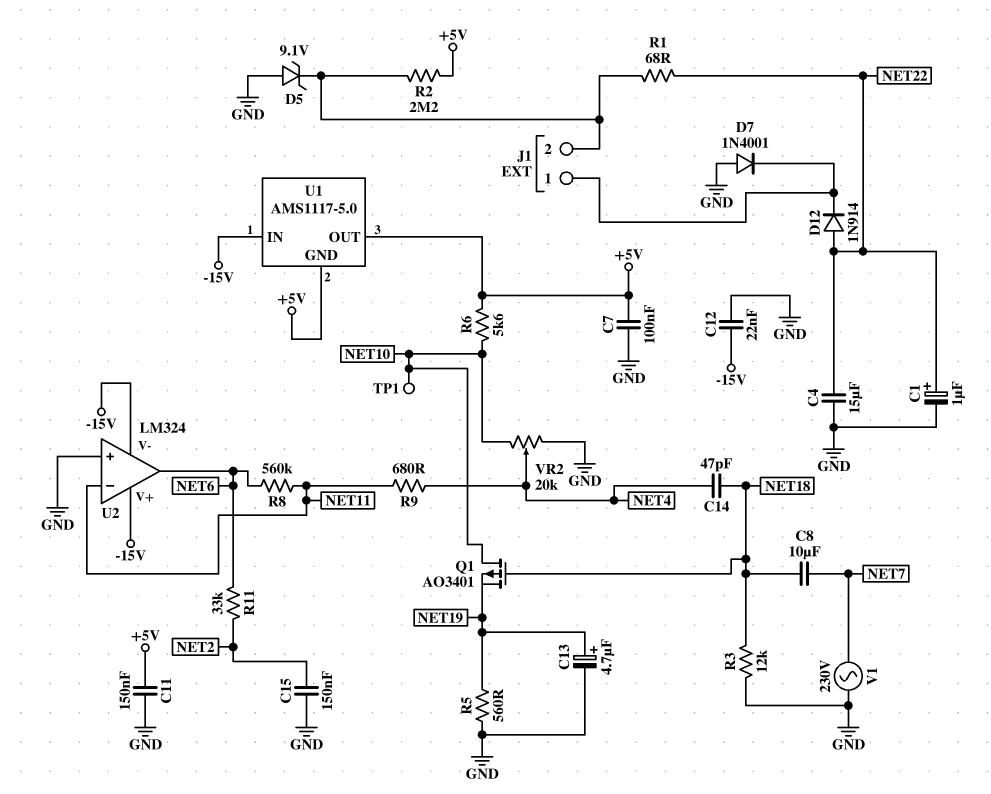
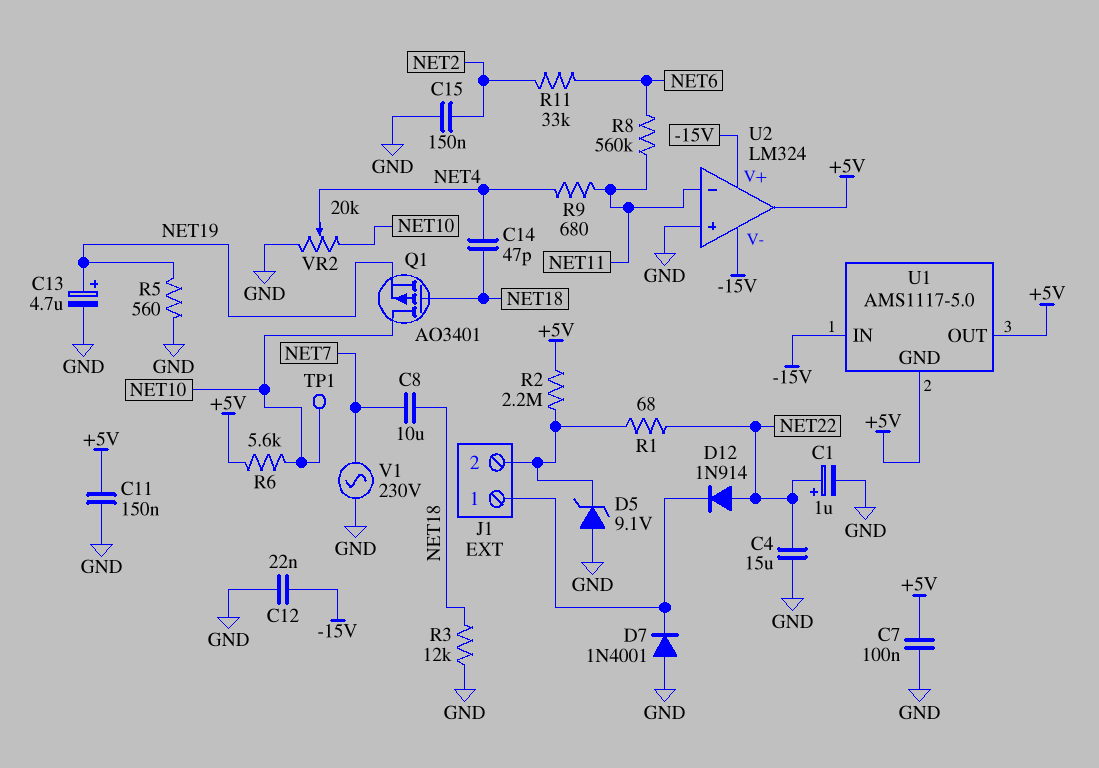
U2 pin out: NET6 -> +5V

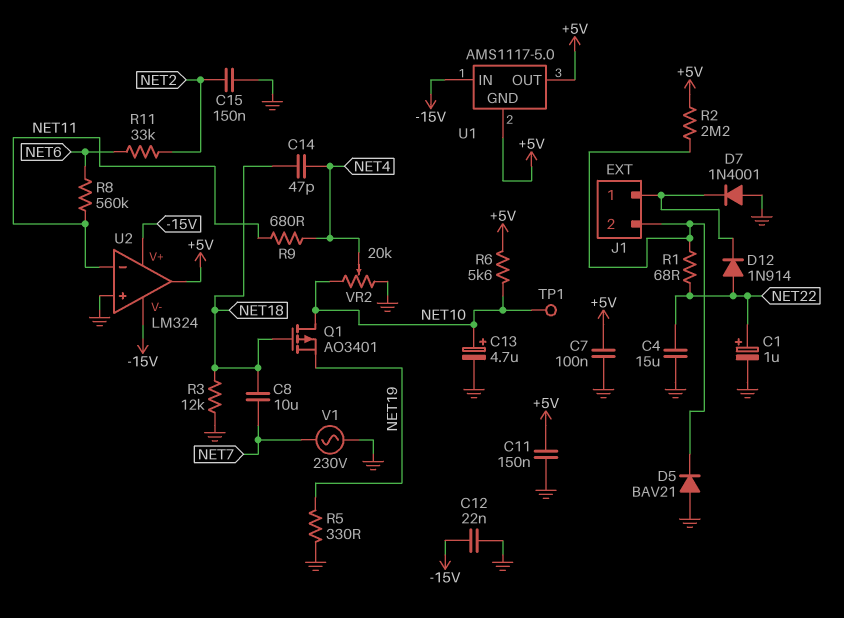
C13: 4.7uF (plus NET19, minus GND) -> 4.7uF (plus NET10, minus GND)
D5: zener 9.1V (A GND, K J1/2) -> diode BAV21 (A GND, K J1/2)
R5: 560 (GND, NET19) -> 330 (GND, NET19)

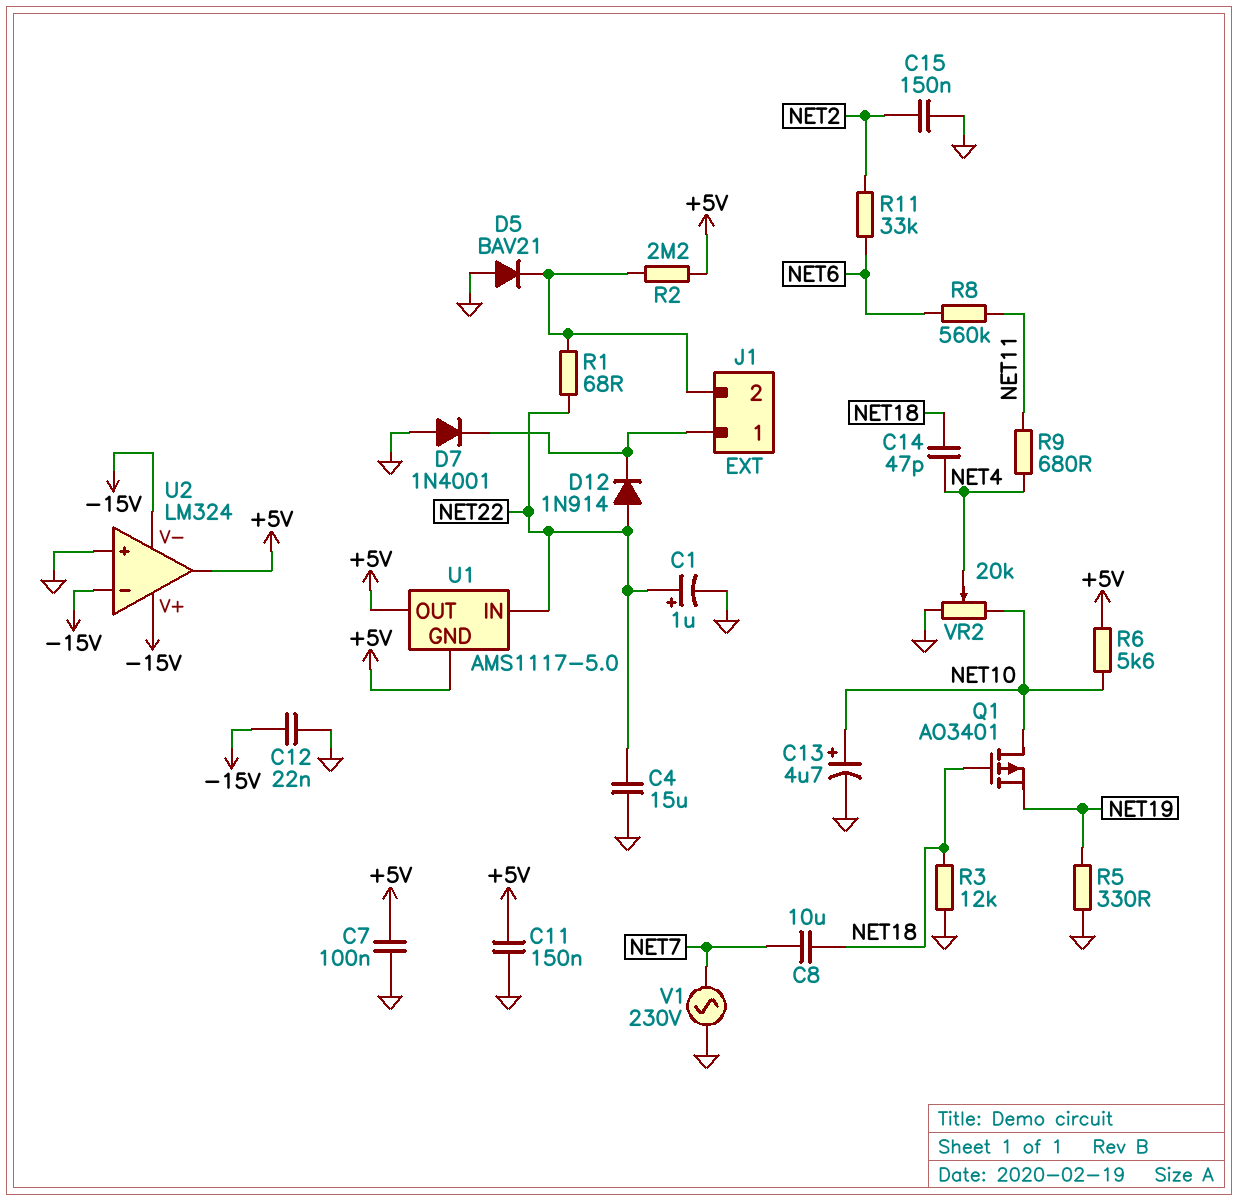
TP1: test point (NET10) -> none
U1 pin IN: -15V -> NET22
U2 pin in-: NET11 -> -15V

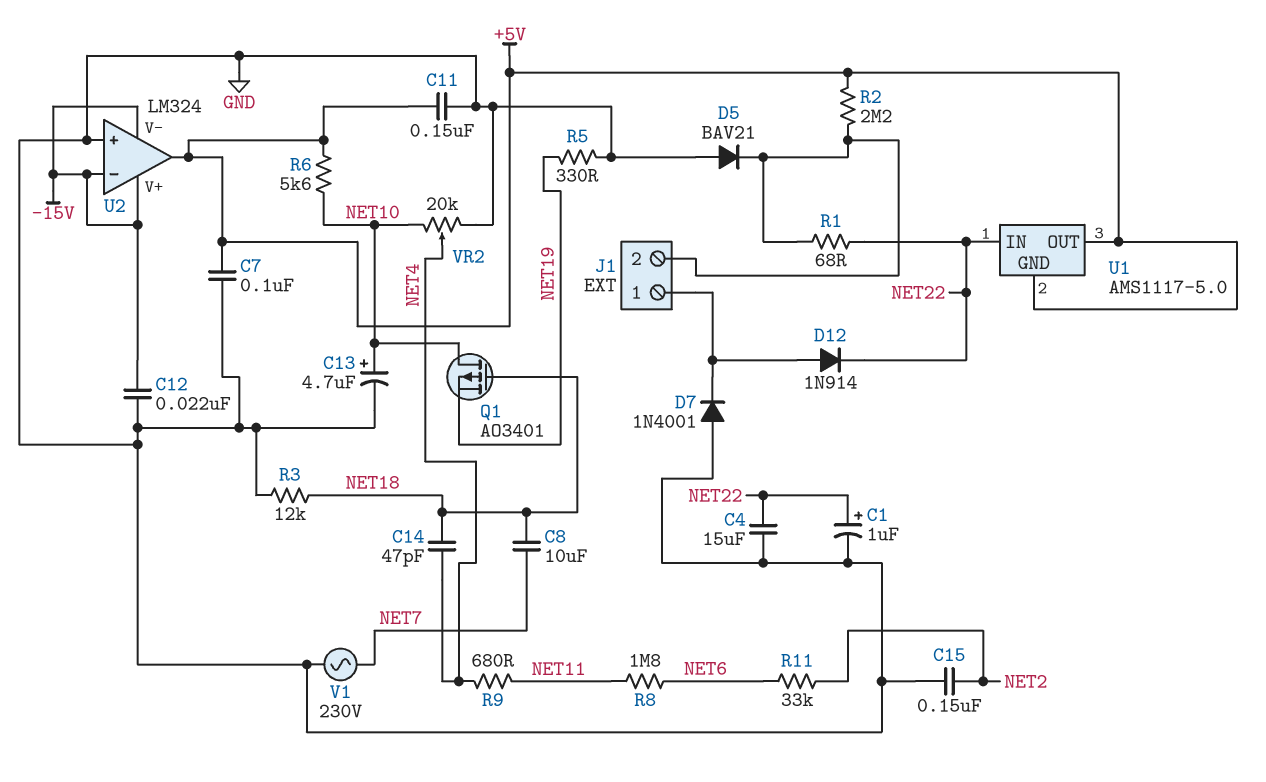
D12: diode 1N914 (A NET22, K J1/1) -> diode 1N914 (A J1/1, K NET22)
R8: 560k (NET6, NET11) -> 1.8M (NET6, NET11)

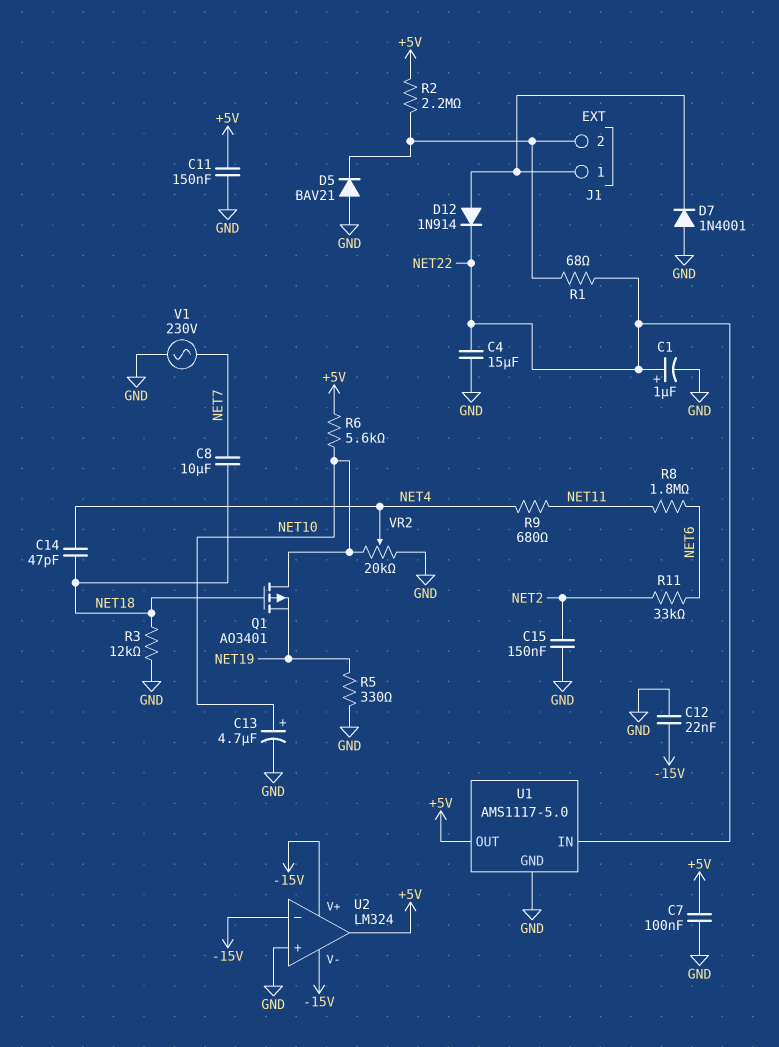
U1 pin GND: +5V -> GND

